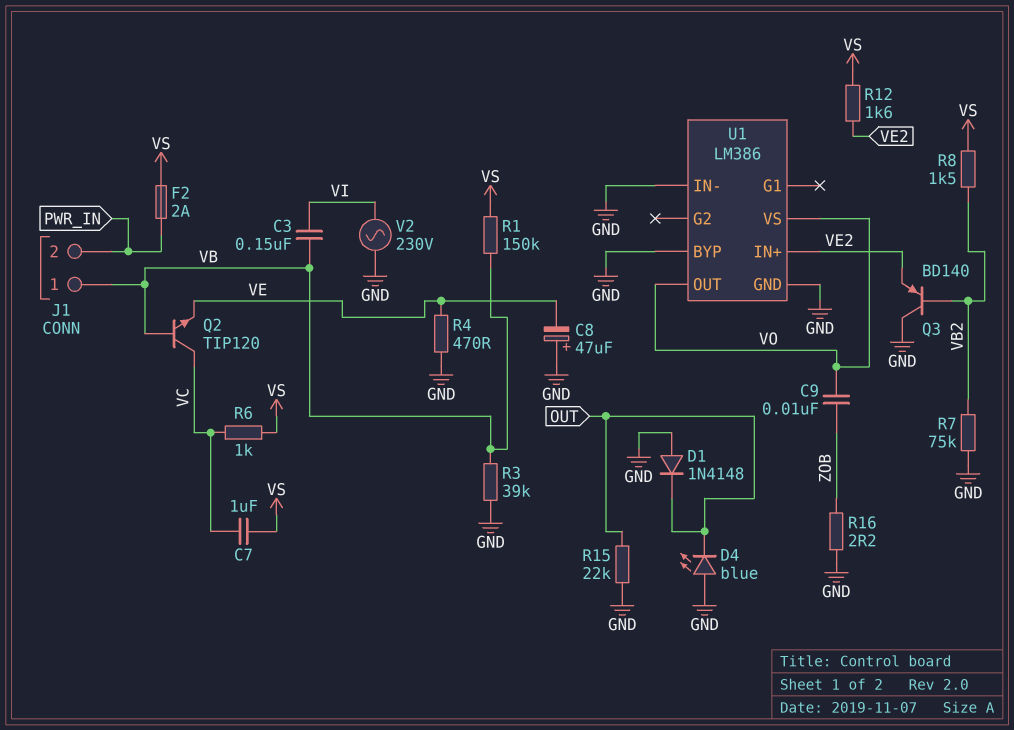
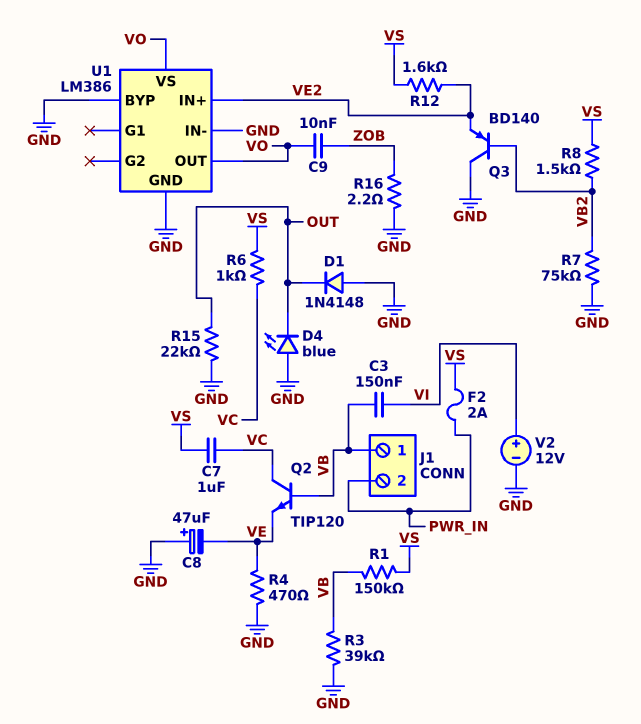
V2: AC 230V (GND, VI) -> 12V (plus VI, minus GND)

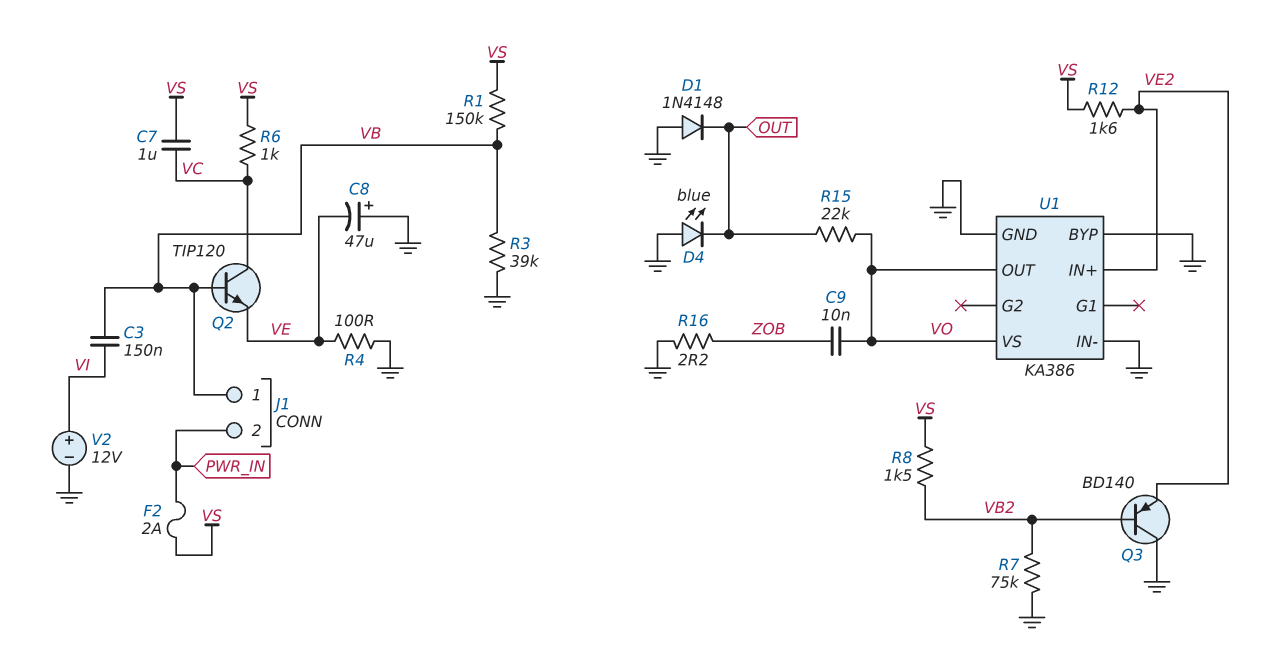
R4: 470 (GND, VE) -> 100 (GND, VE)
R15: 22k (GND, OUT) -> 22k (OUT, VO)
U1: LM386 -> KA386

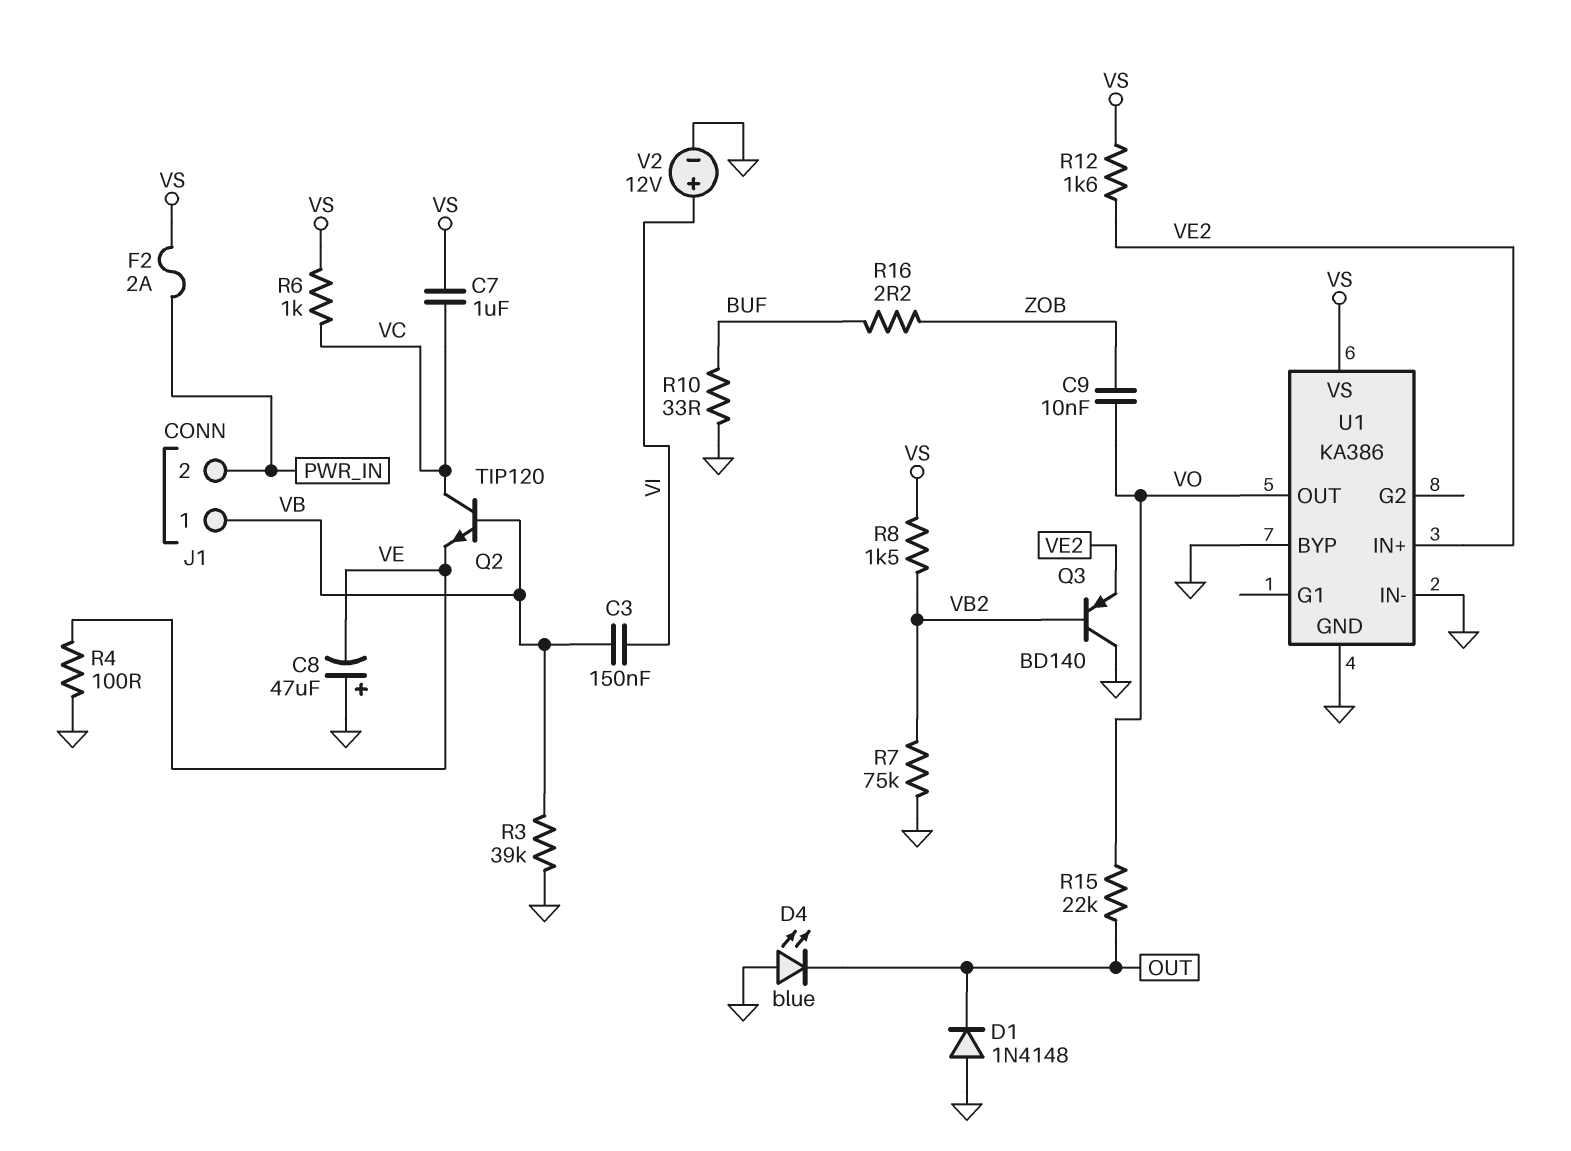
R1: 150k (VB, VS) -> none
R10: none -> 33 (BUF, GND)
R16: 2.2 (GND, ZOB) -> 2.2 (BUF, ZOB)
U1 pin VS: VO -> VS

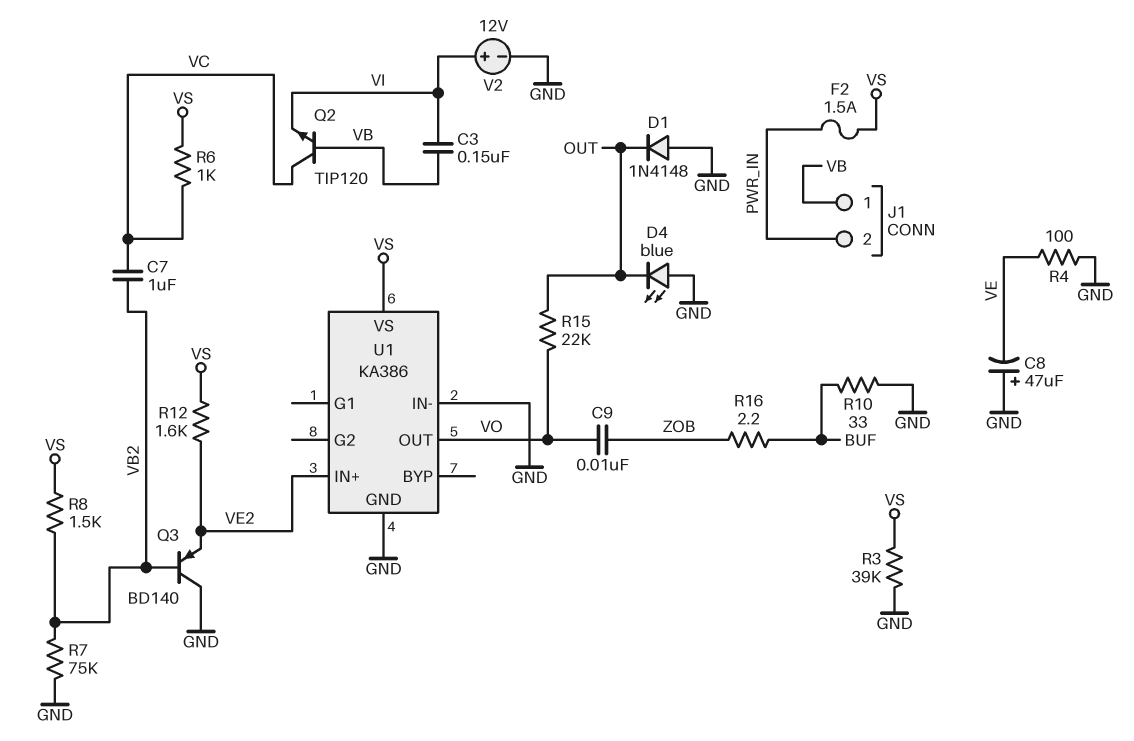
C7: 1uF (VC, VS) -> 1uF (VB2, VC)
F2: 2A (PWR_IN, VS) -> 1.5A (PWR_IN, VS)
Q2: NPN TIP120 (B VB, C VC, E VE) -> NPN TIP120 (B VB, C VC, E VI)
R3: 39k (GND, VB) -> 39k (GND, VS)
U1 pin BYP: GND -> none

